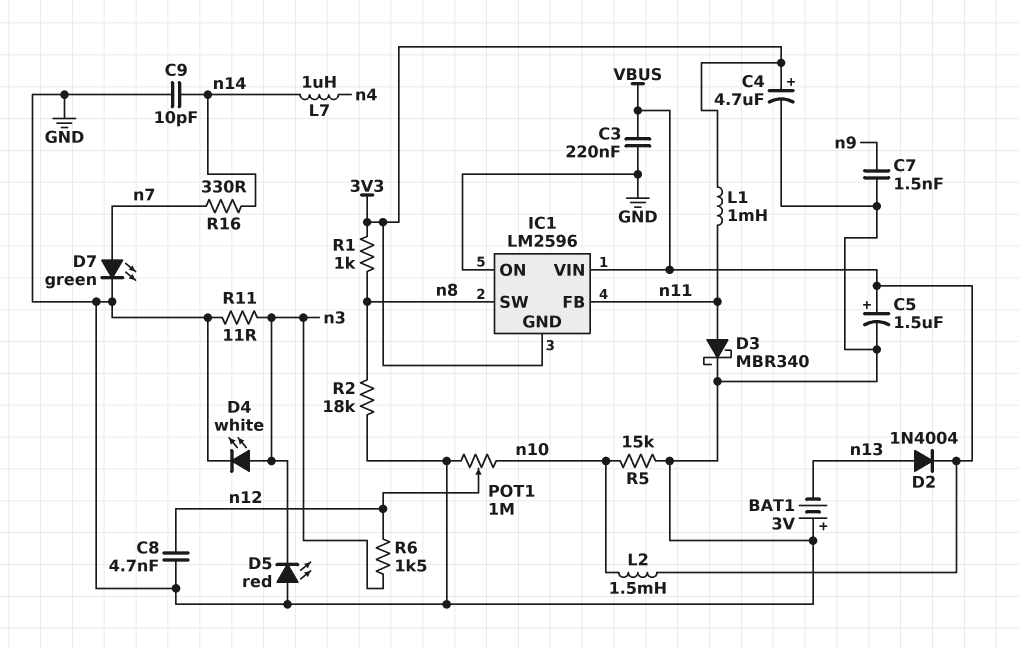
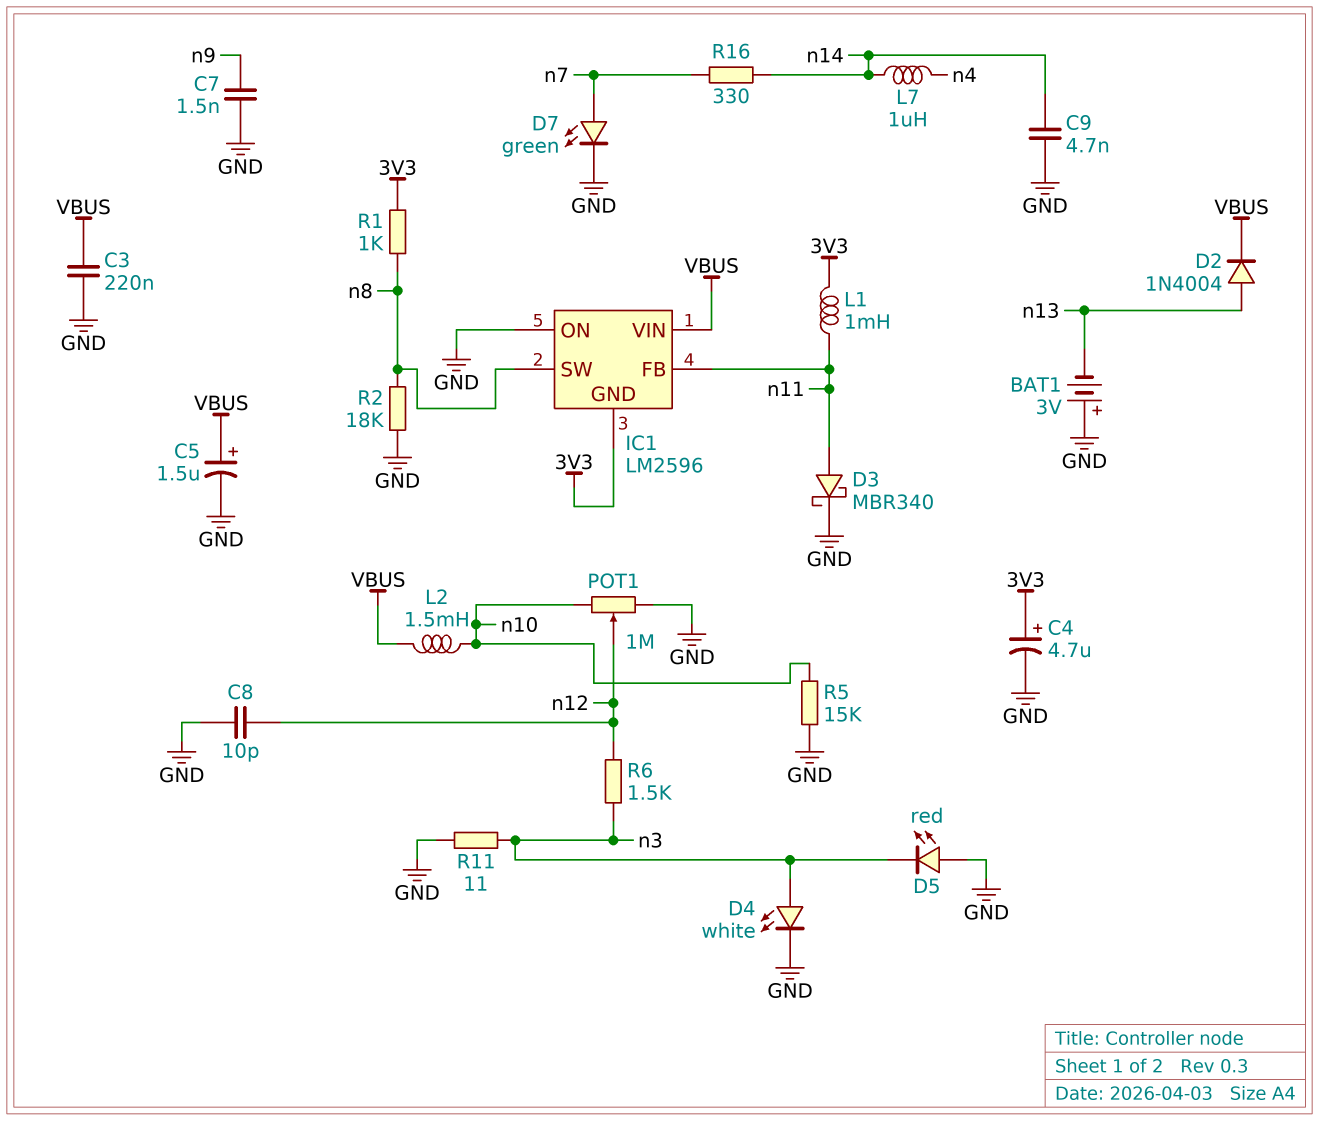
C8: 4.7nF (GND, n12) -> 10pF (GND, n12)
C9: 10pF (GND, n14) -> 4.7nF (GND, n14)

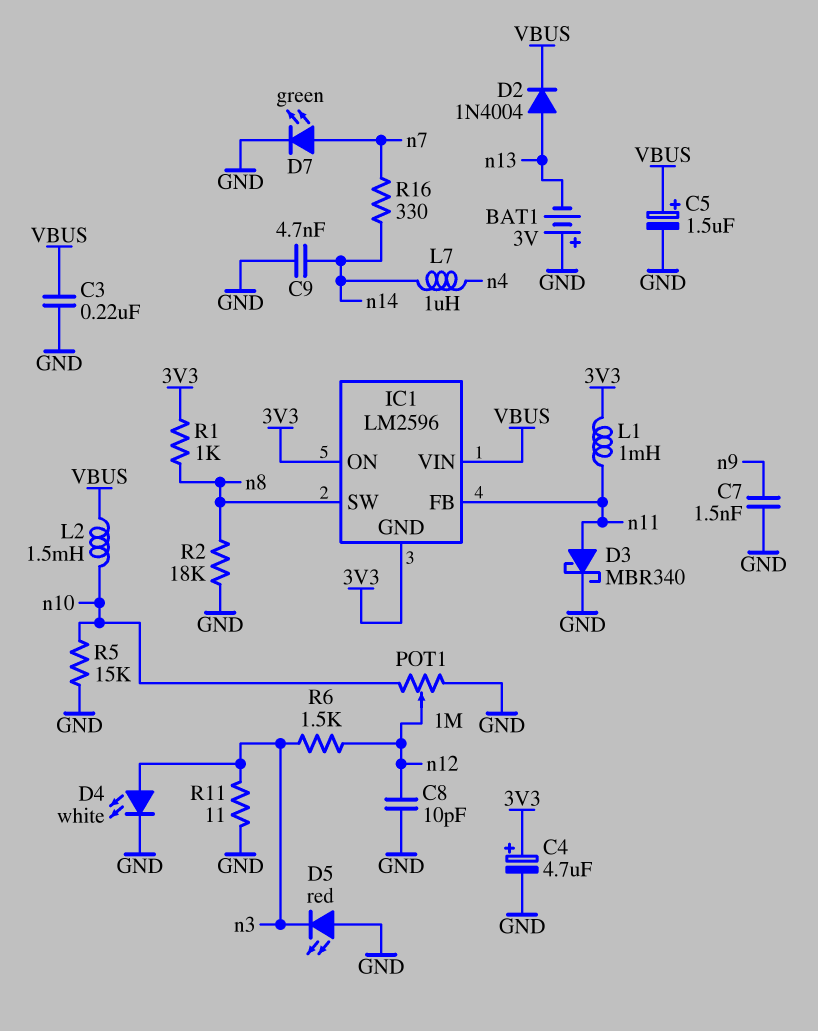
IC1 pin ON: GND -> 3V3

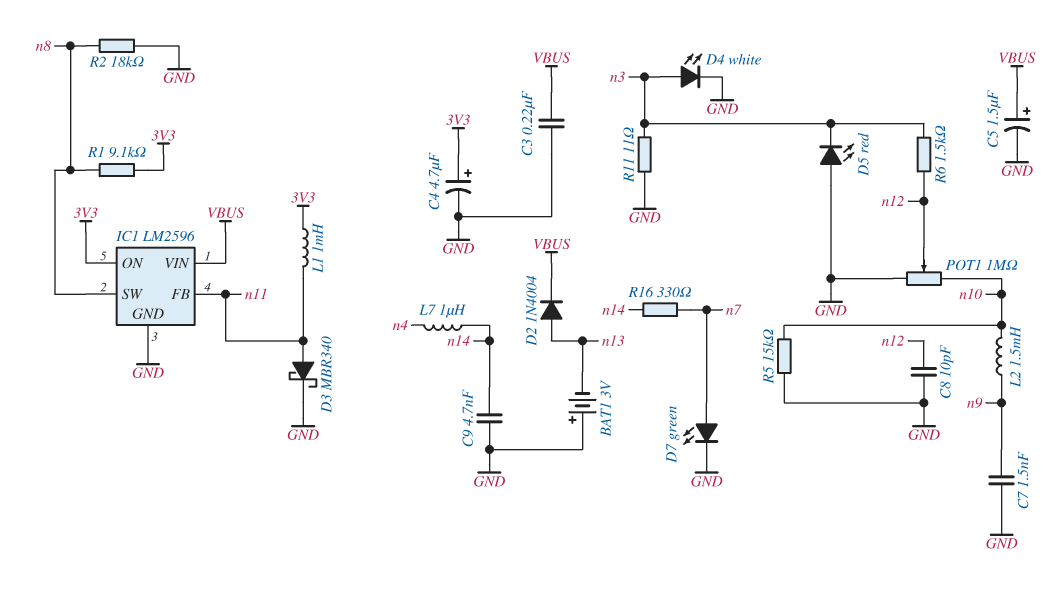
IC1 pin GND: 3V3 -> GND
L2: 1.5mH (VBUS, n10) -> 1.5mH (n9, n10)
R1: 1k (3V3, n8) -> 9.1k (3V3, n8)

